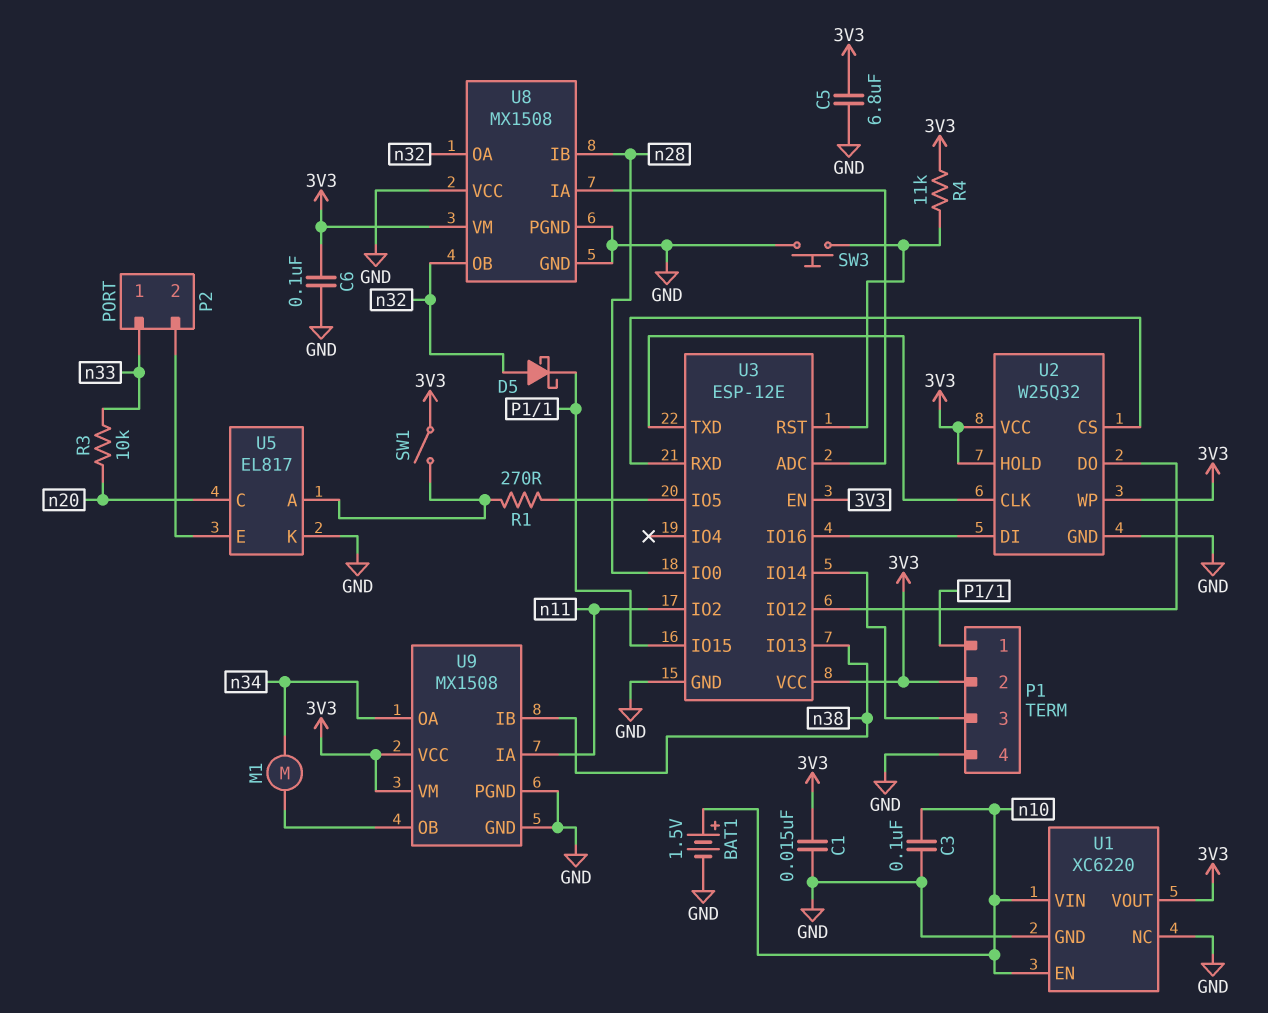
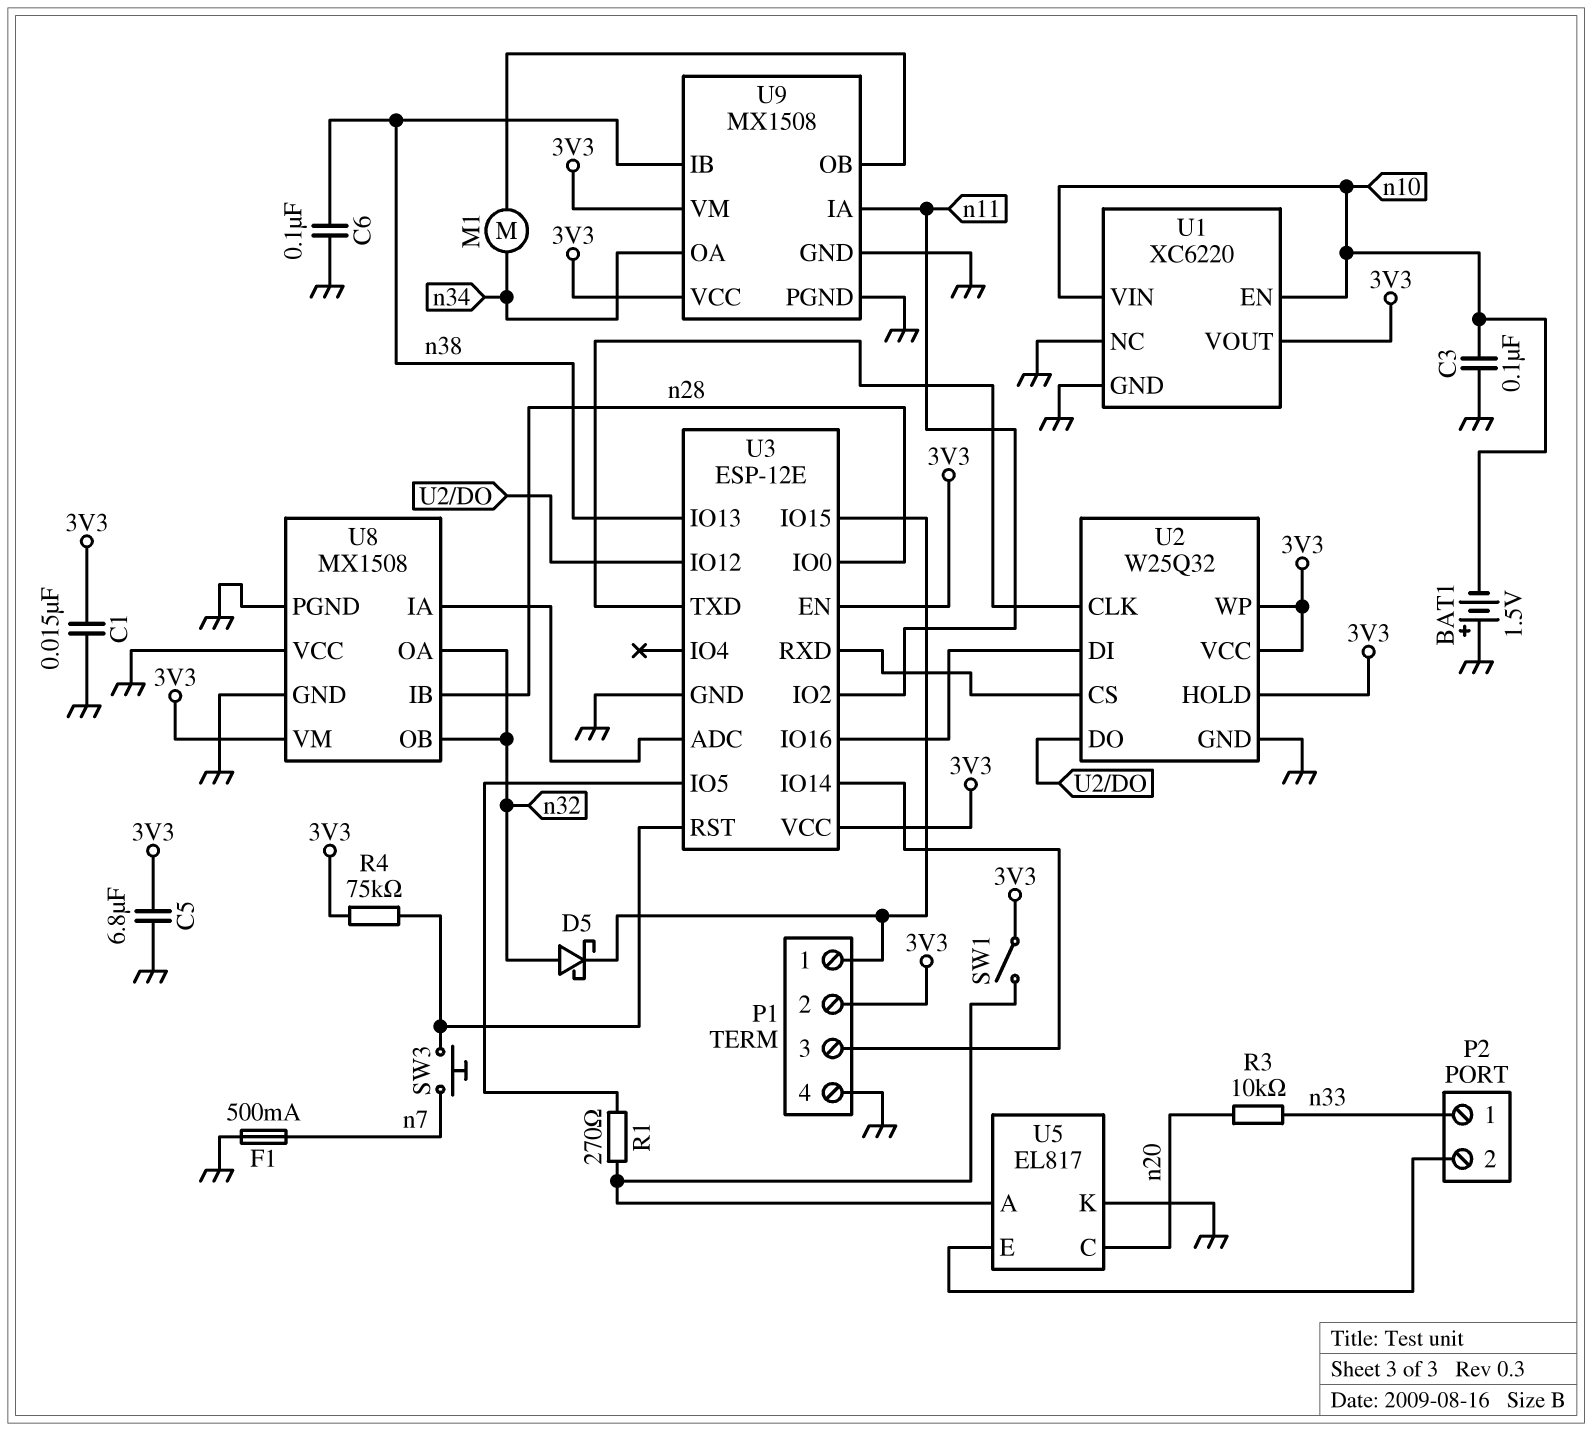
BAT1: 1.5V (plus n10, minus GND) -> 1.5V (plus GND, minus n10)
C6: 100nF (3V3, GND) -> 100nF (GND, n38)
F1: none -> 500mA (GND, n7)
R4: 11k (3V3, U3/RST) -> 75k (3V3, U3/RST)
SW3: button (GND, U3/RST) -> button (U3/RST, n7)

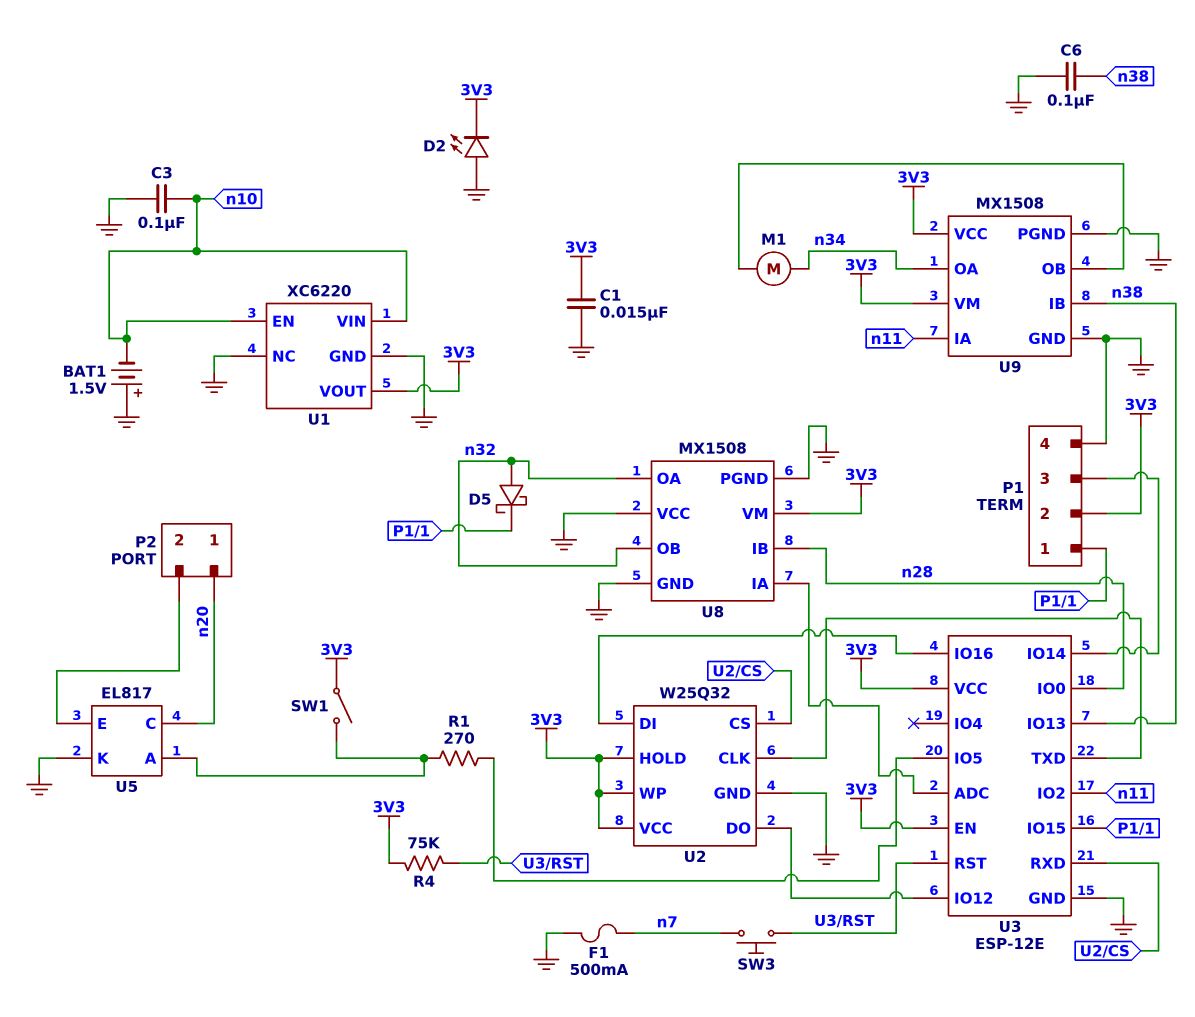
C5: 6.8uF (3V3, GND) -> none
D2: none -> LED (A GND, K 3V3)
P2 pin 1: n33 -> n20
R3: 10k (n20, n33) -> none

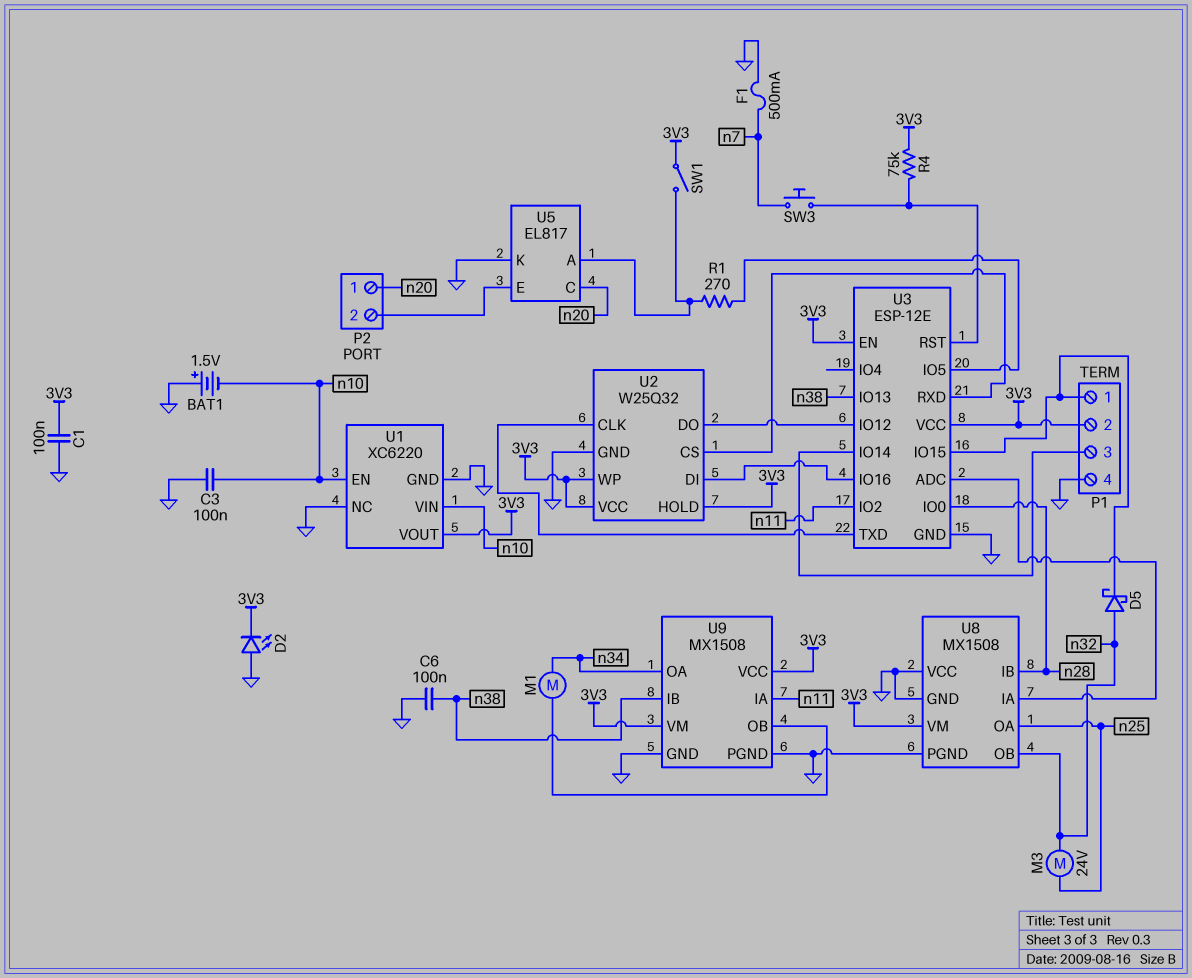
C1: 15nF (3V3, GND) -> 100nF (3V3, GND)
M3: none -> motor 24V (n25, n32)
U8 pin OA: n32 -> n25

